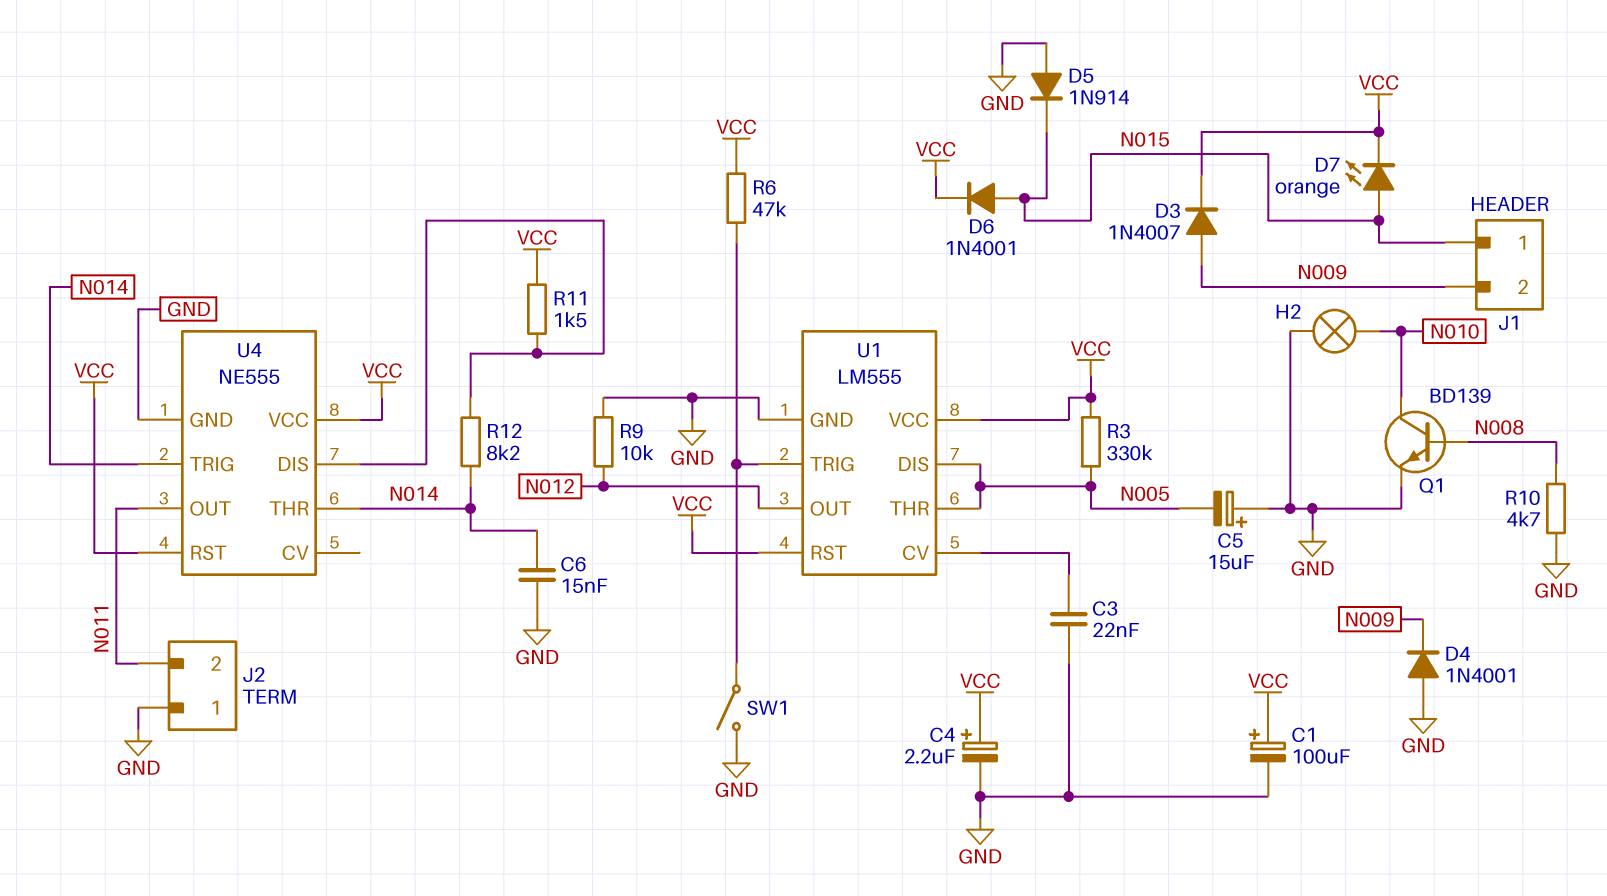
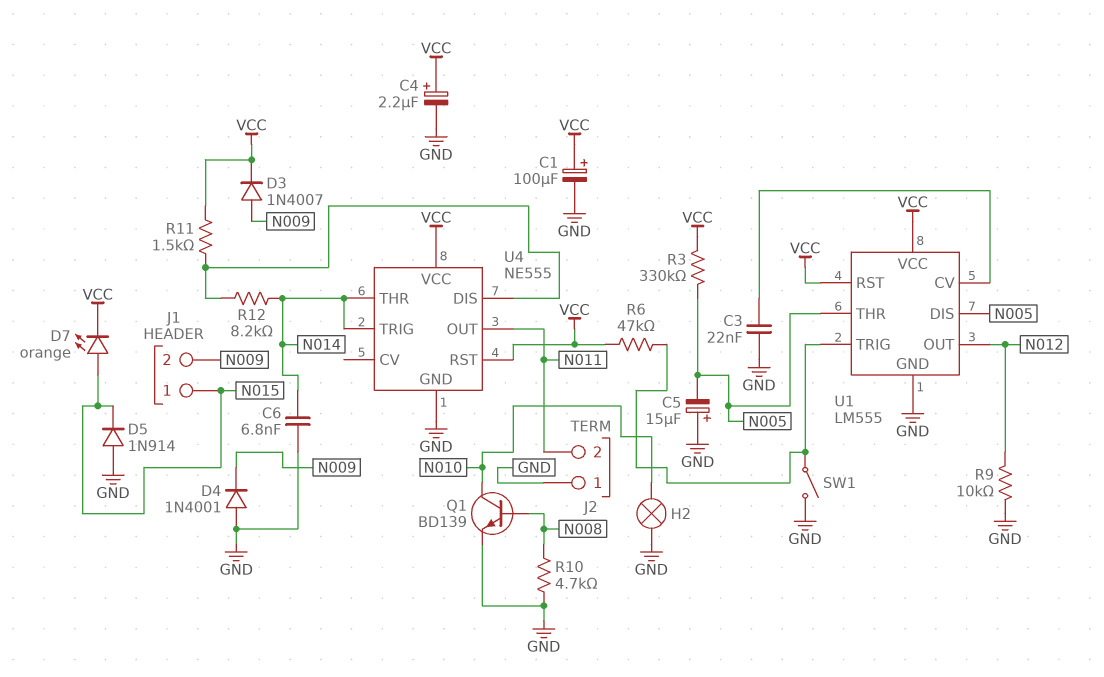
C6: 15nF (GND, N014) -> 6.8nF (GND, N014)
D6: diode 1N4001 (A N015, K VCC) -> none

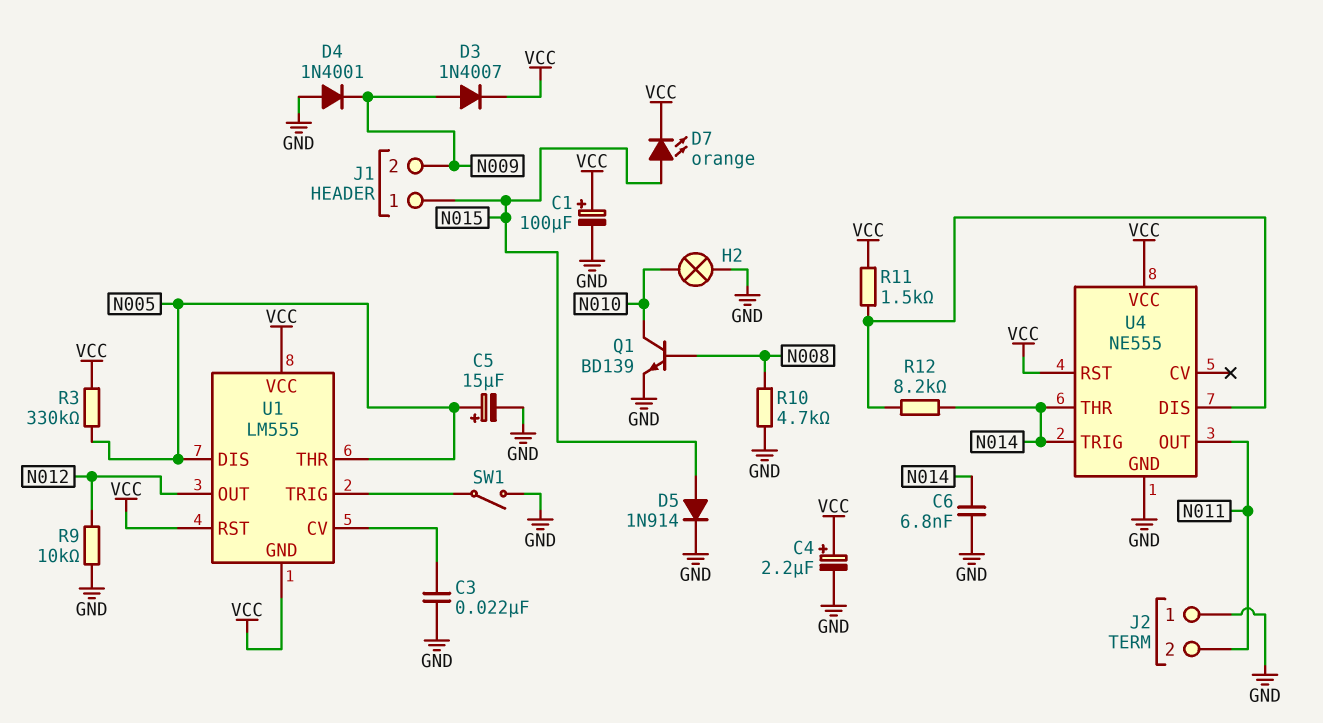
C5: 15uF (plus GND, minus N005) -> 15uF (plus N005, minus GND)
D5: diode 1N914 (A GND, K N015) -> diode 1N914 (A N015, K GND)
R6: 47k (U1/TRIG, VCC) -> none
U1 pin GND: GND -> VCC

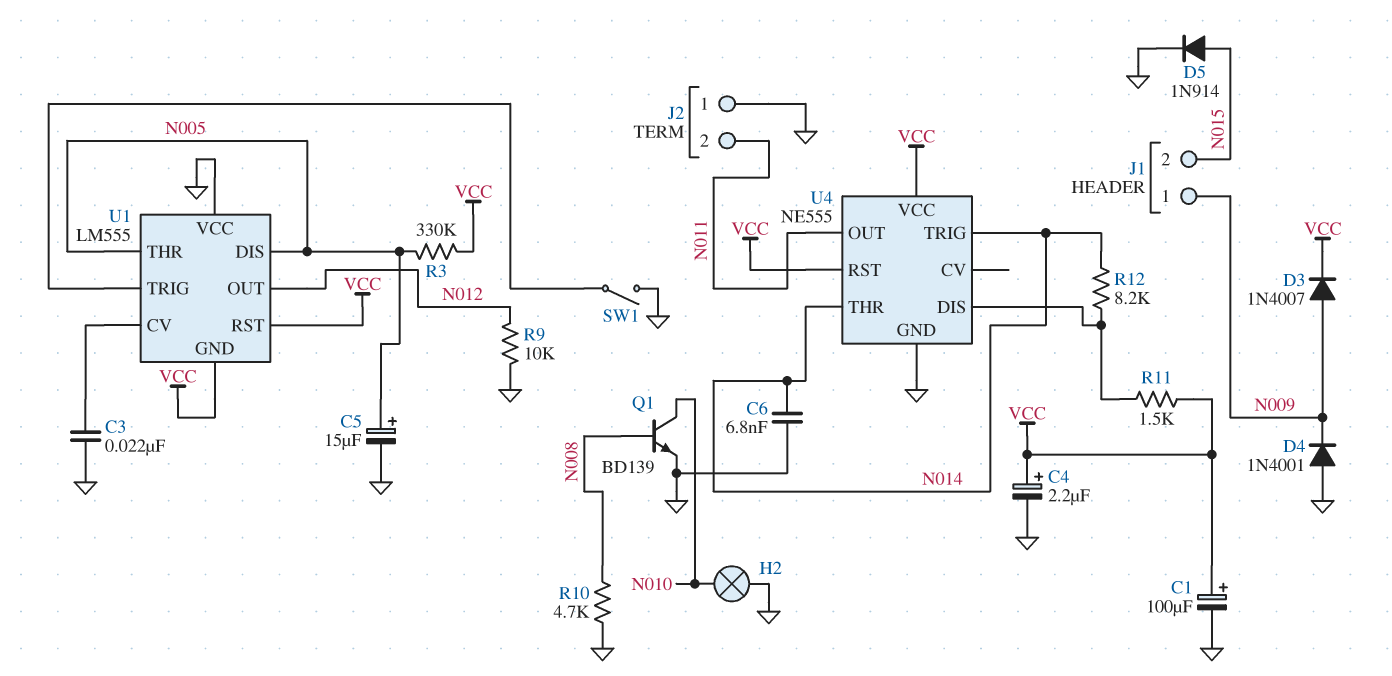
D7: LED orange (A N015, K VCC) -> none
J1 pin 1: N015 -> N009
J1 pin 2: N009 -> N015
U1 pin VCC: VCC -> GND

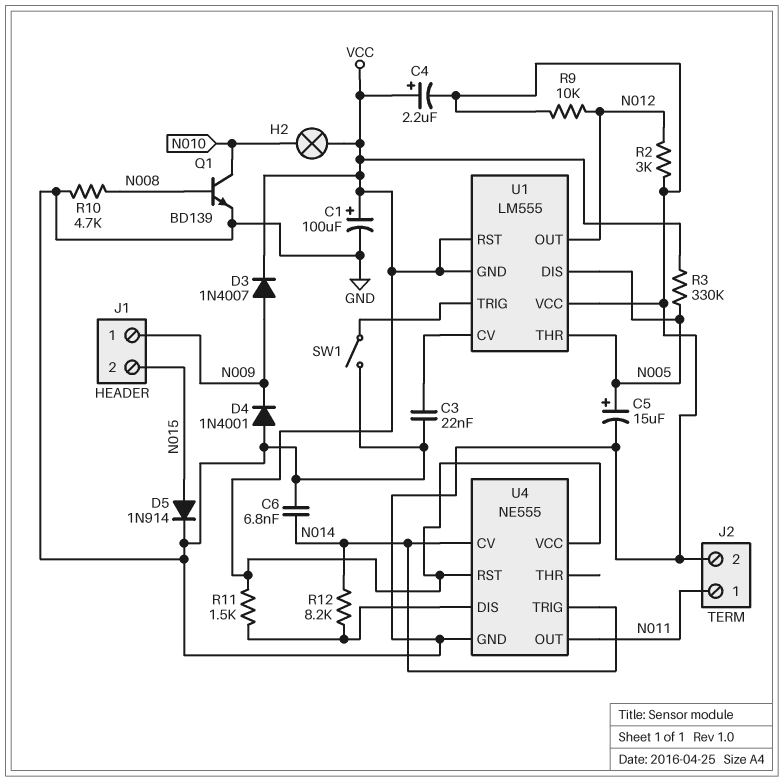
H2: lamp (GND, N010) -> lamp (N010, VCC)
J2 pin 1: GND -> N011
J2 pin 2: N011 -> GND
R2: none -> 3k (GND, N012)
U4 pin CV: none -> N014
U4 pin THR: N014 -> none

